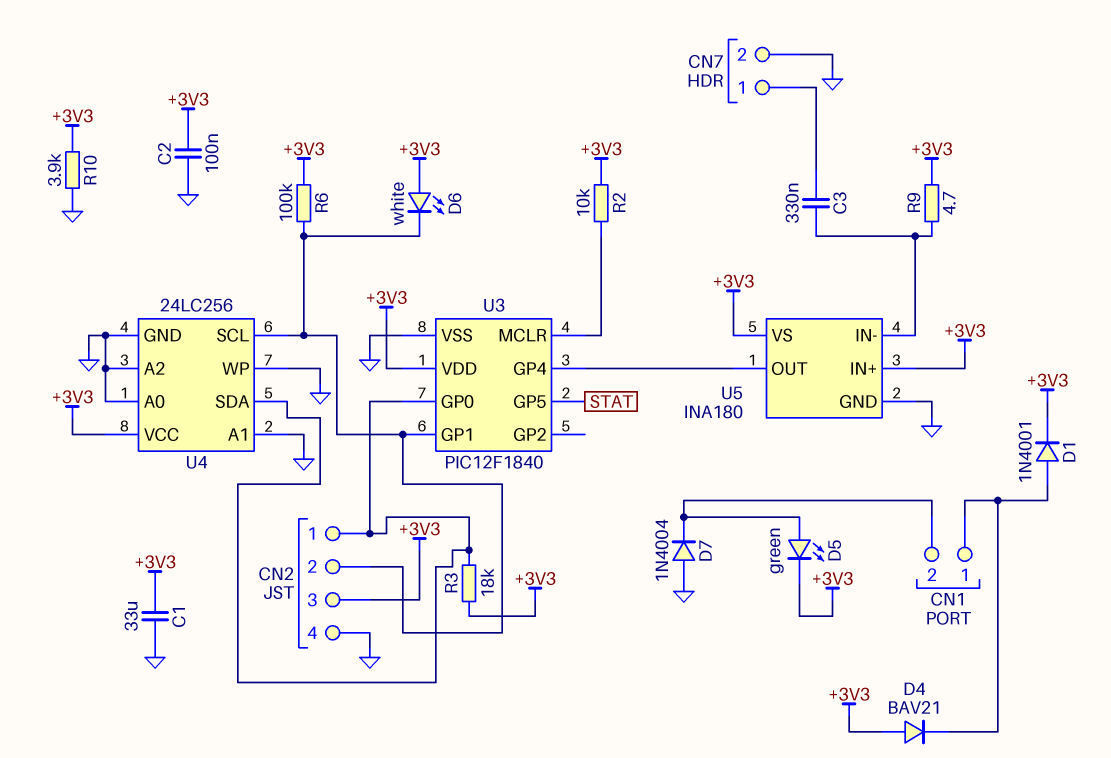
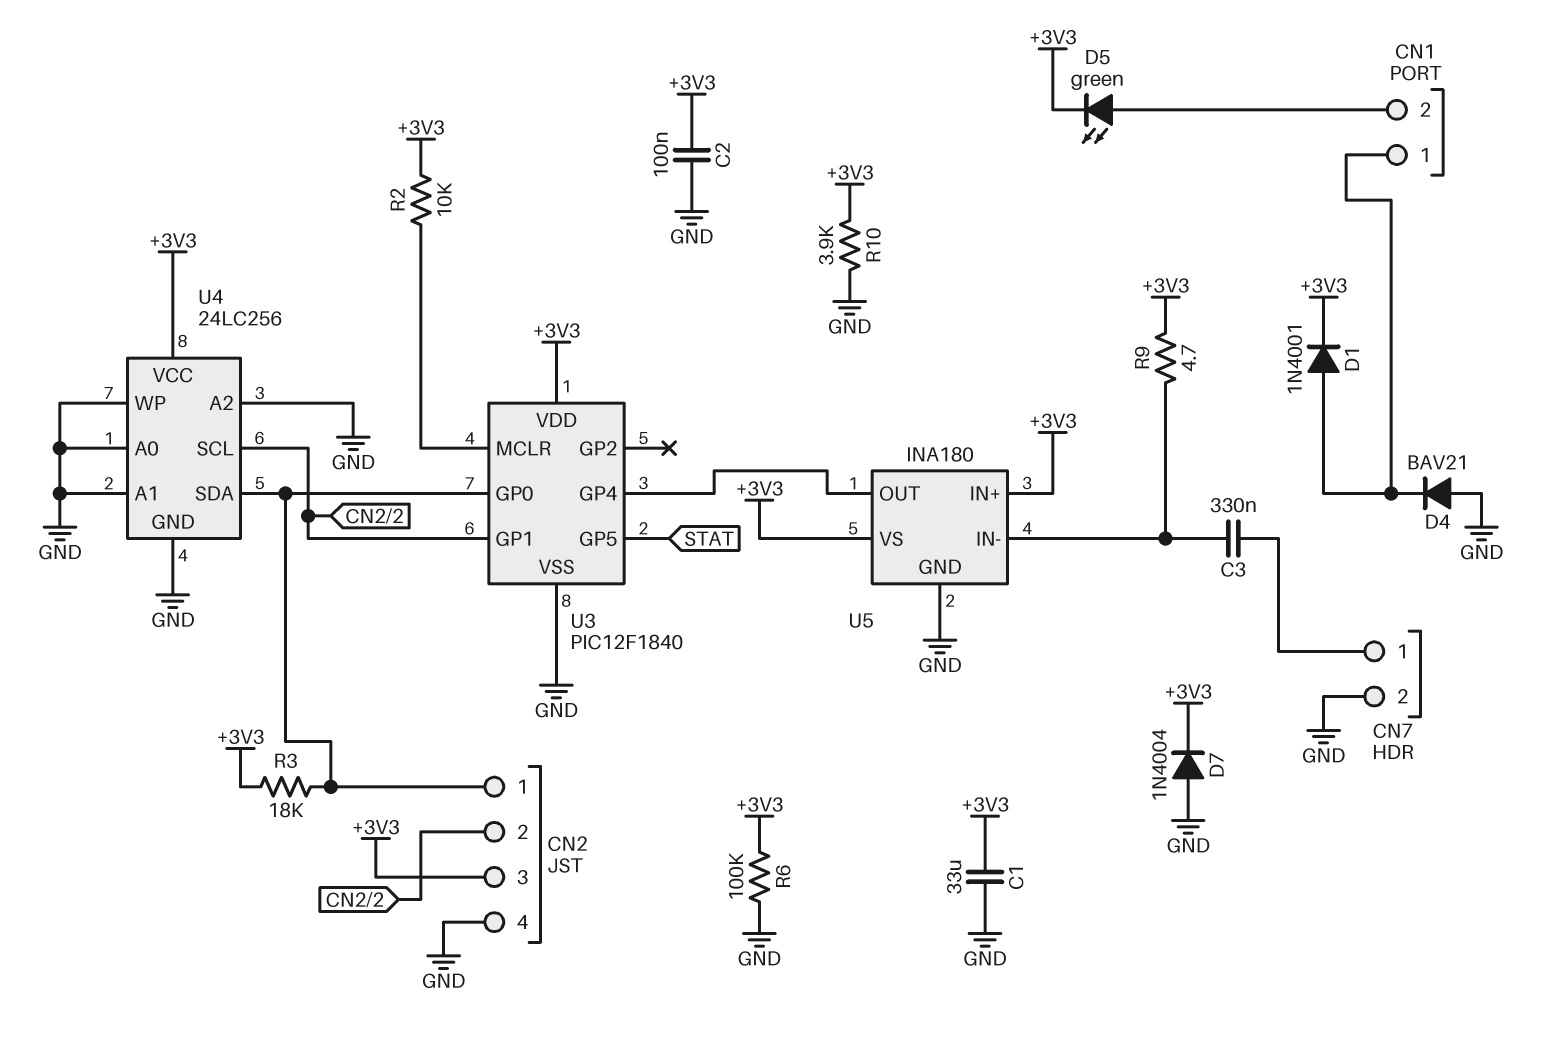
D4: diode BAV21 (A +3V3, K CN1/1) -> diode BAV21 (A GND, K CN1/1)
D6: LED white (A +3V3, K CN2/2) -> none
D7: diode 1N4004 (A GND, K CN1/2) -> diode 1N4004 (A GND, K +3V3)
R6: 100k (+3V3, CN2/2) -> 100k (+3V3, GND)

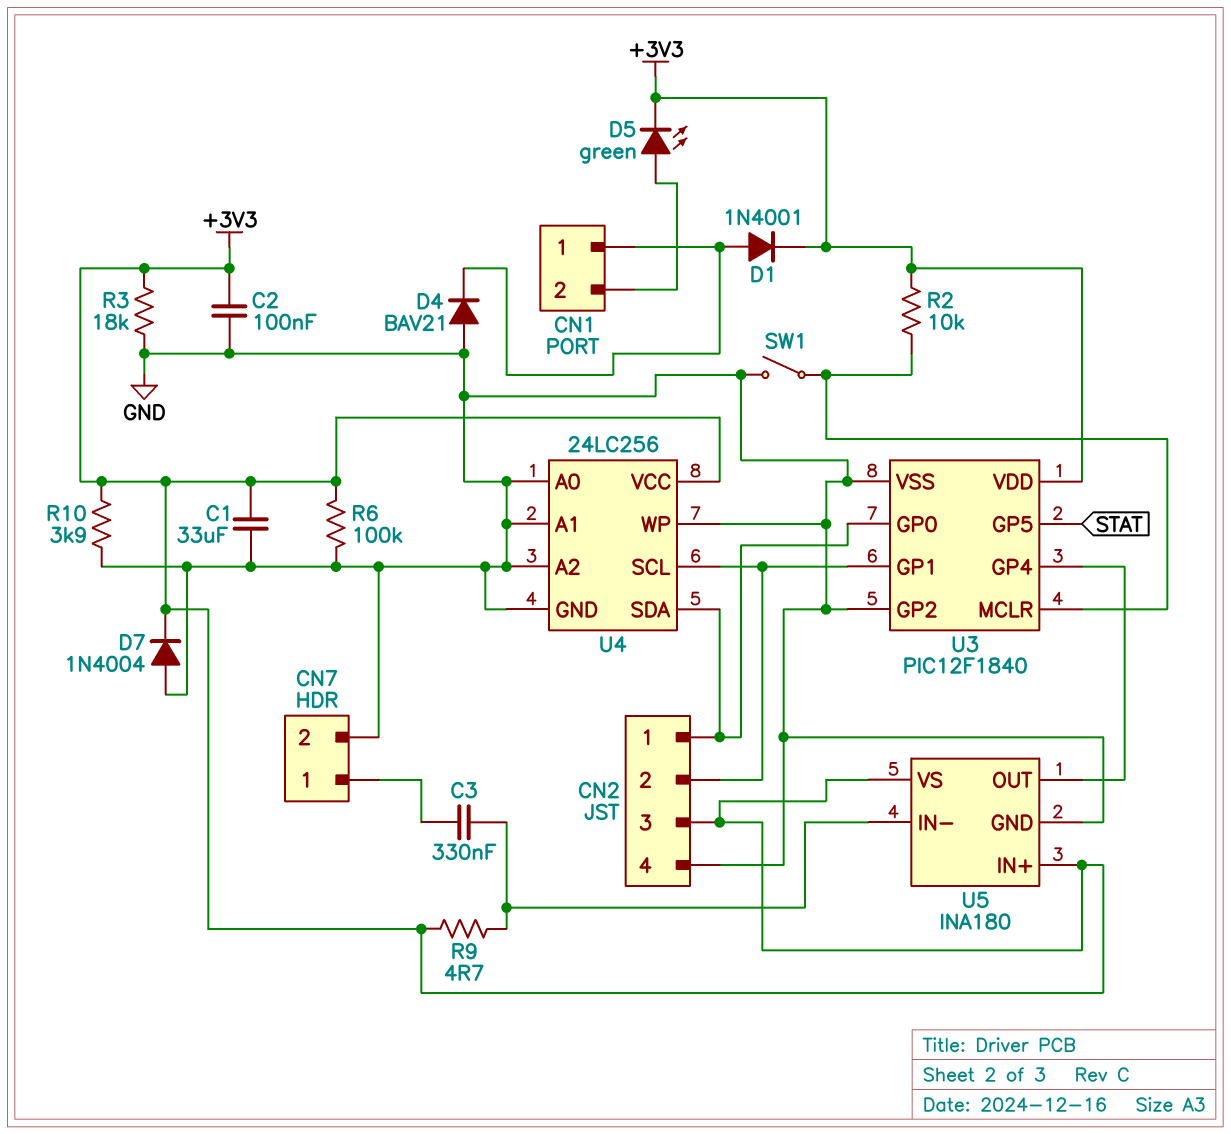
R3: 18k (+3V3, CN2/1) -> 18k (+3V3, GND)
SW1: none -> switch (GND, U3/MCLR)
U3 pin GP2: none -> GND

